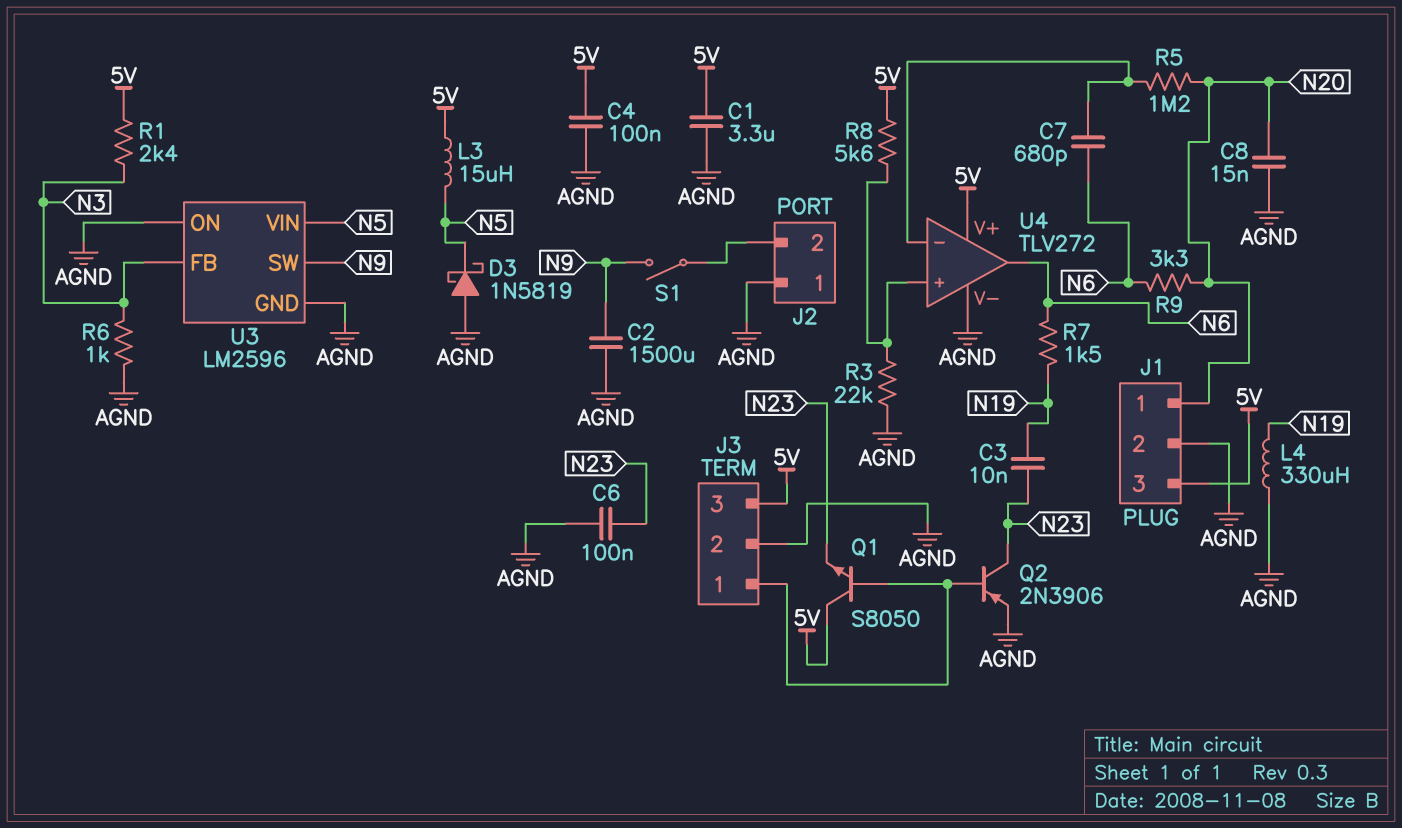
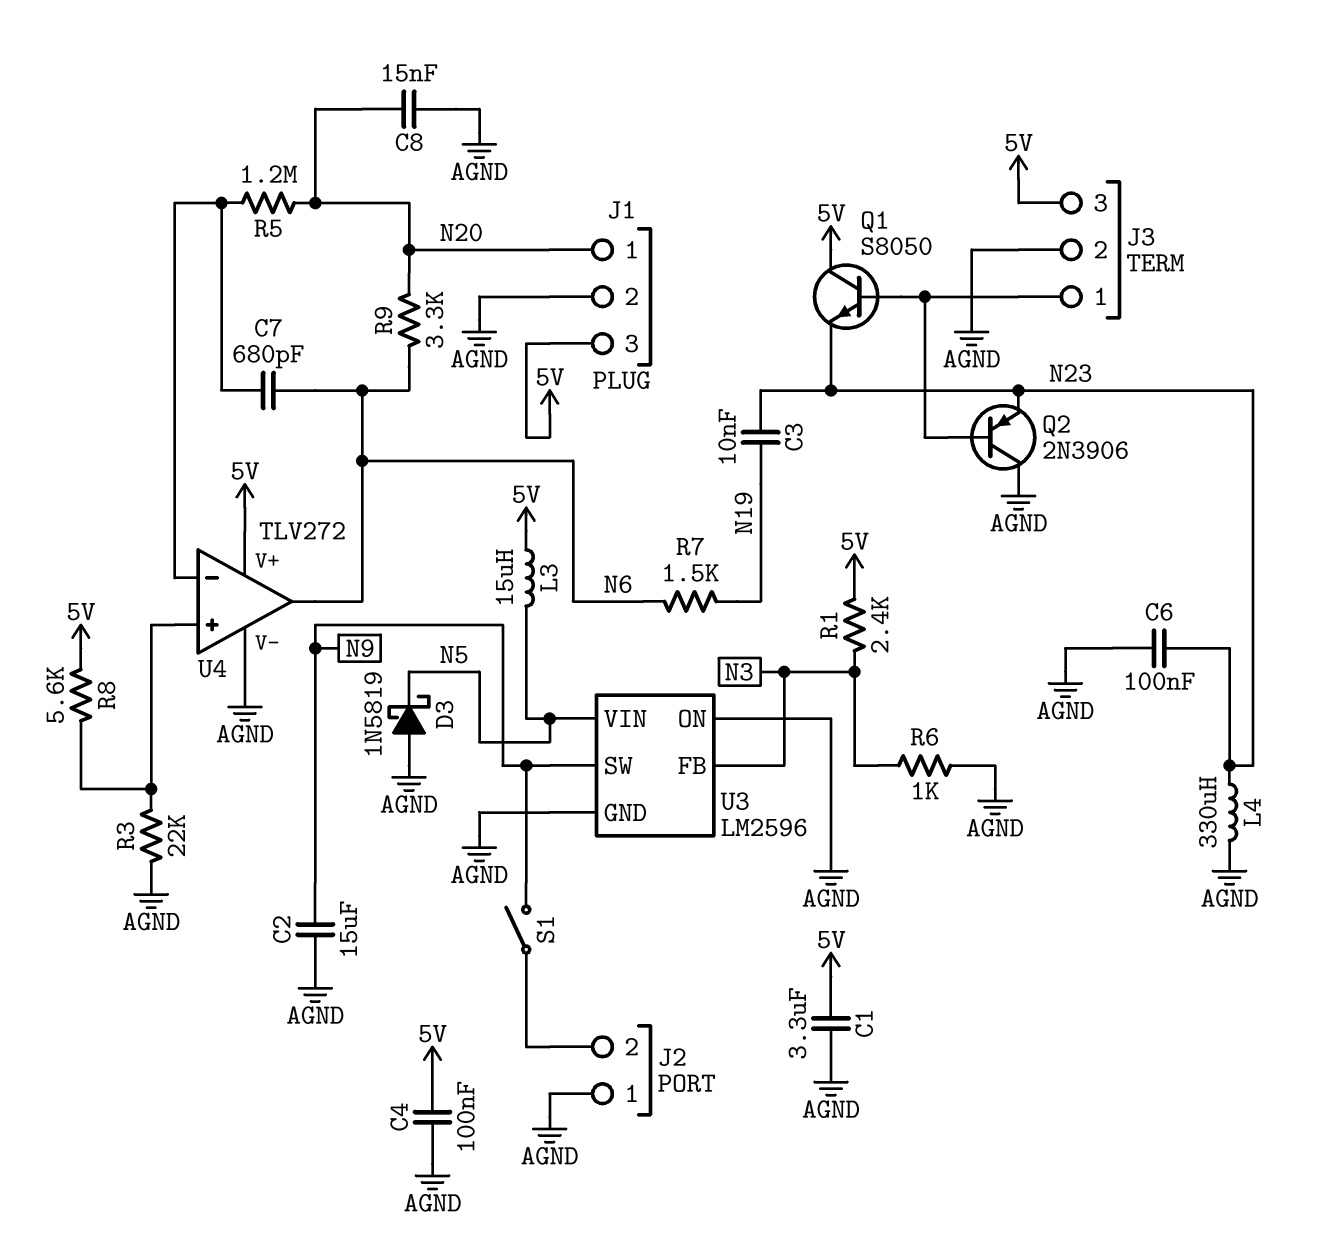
C2: 1500uF (AGND, N9) -> 15uF (AGND, N9)
L4: 330uH (AGND, N19) -> 330uH (AGND, N23)
Q2: PNP 2N3906 (B J3/1, C N23, E AGND) -> PNP 2N3906 (B J3/1, C AGND, E N23)

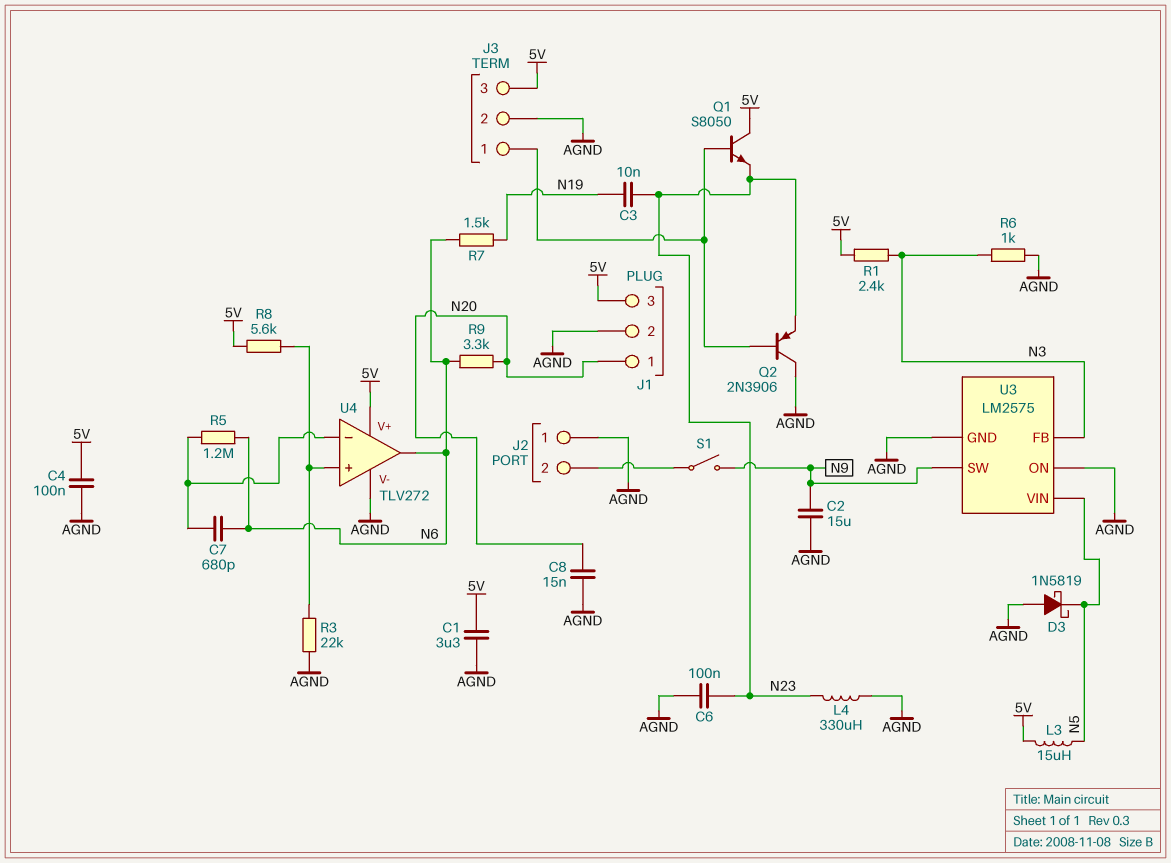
R5: 1.2M (N20, U4/in-) -> 1.2M (N6, U4/in-)
U3: LM2596 -> LM2575

